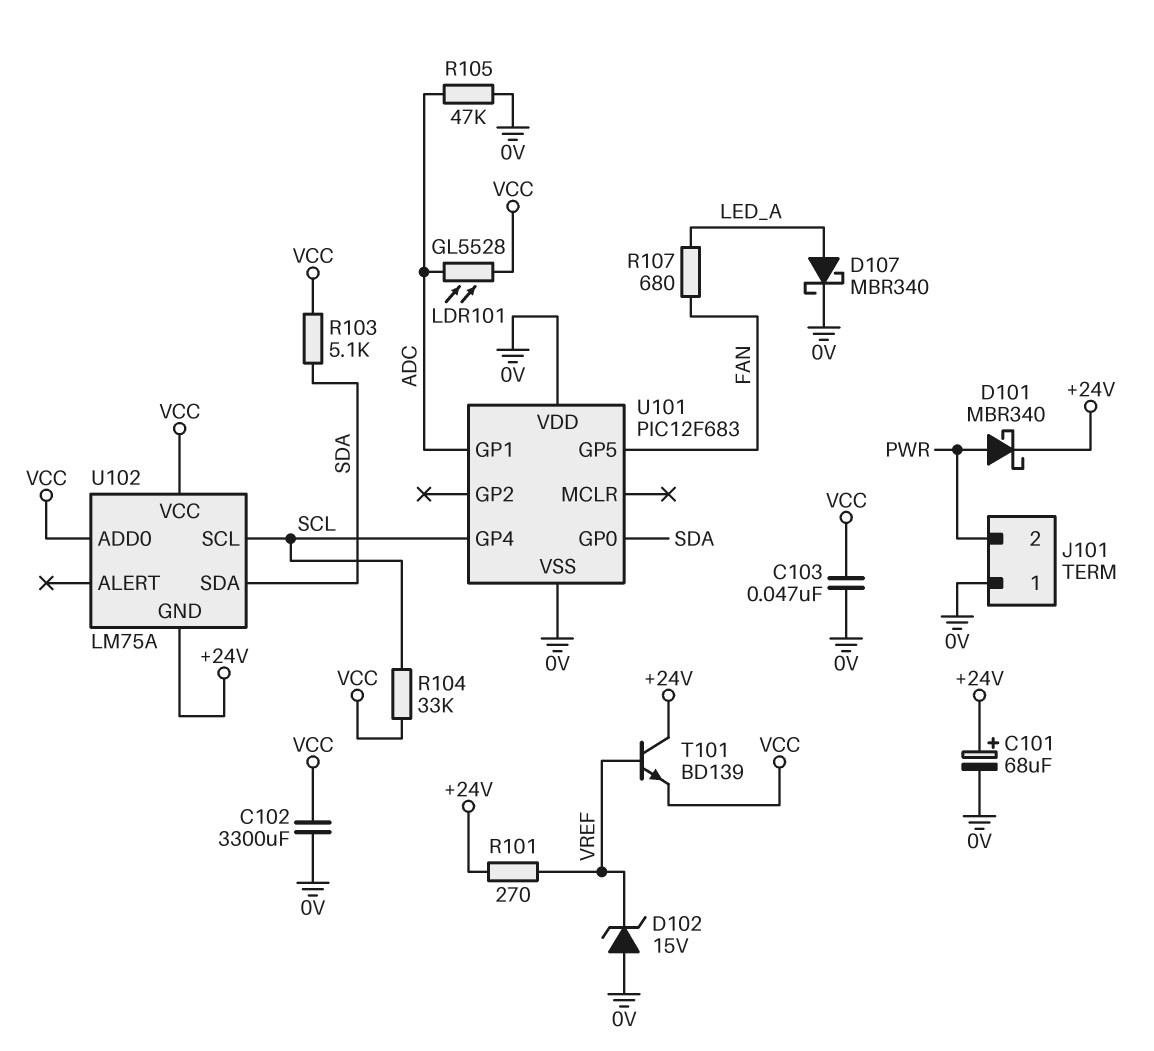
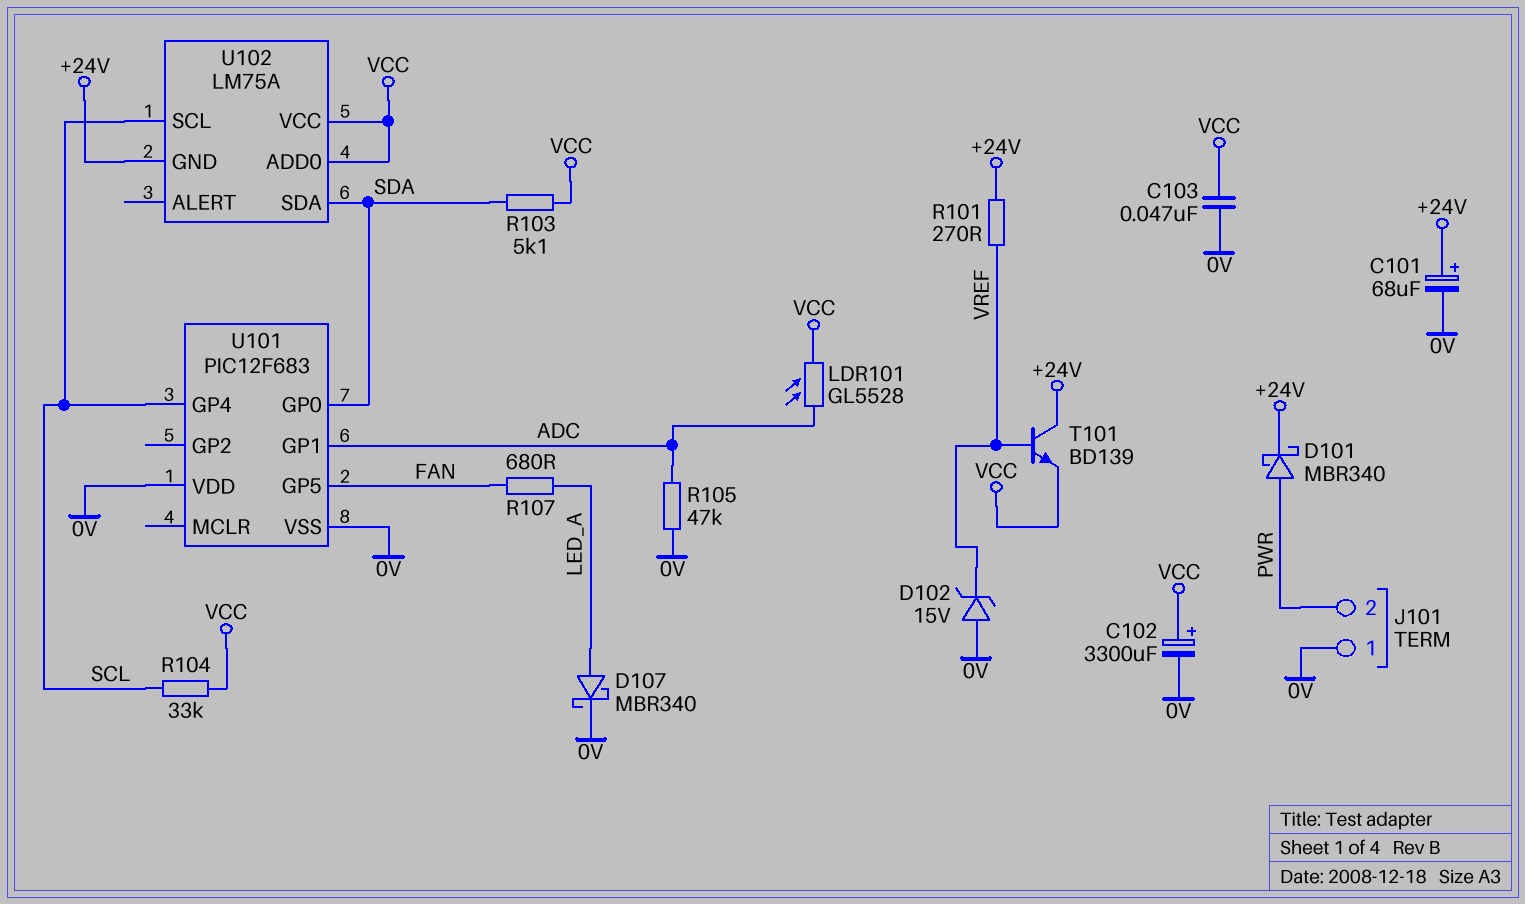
C102: 3300uF (0V, VCC) -> 3300uF (plus VCC, minus 0V)

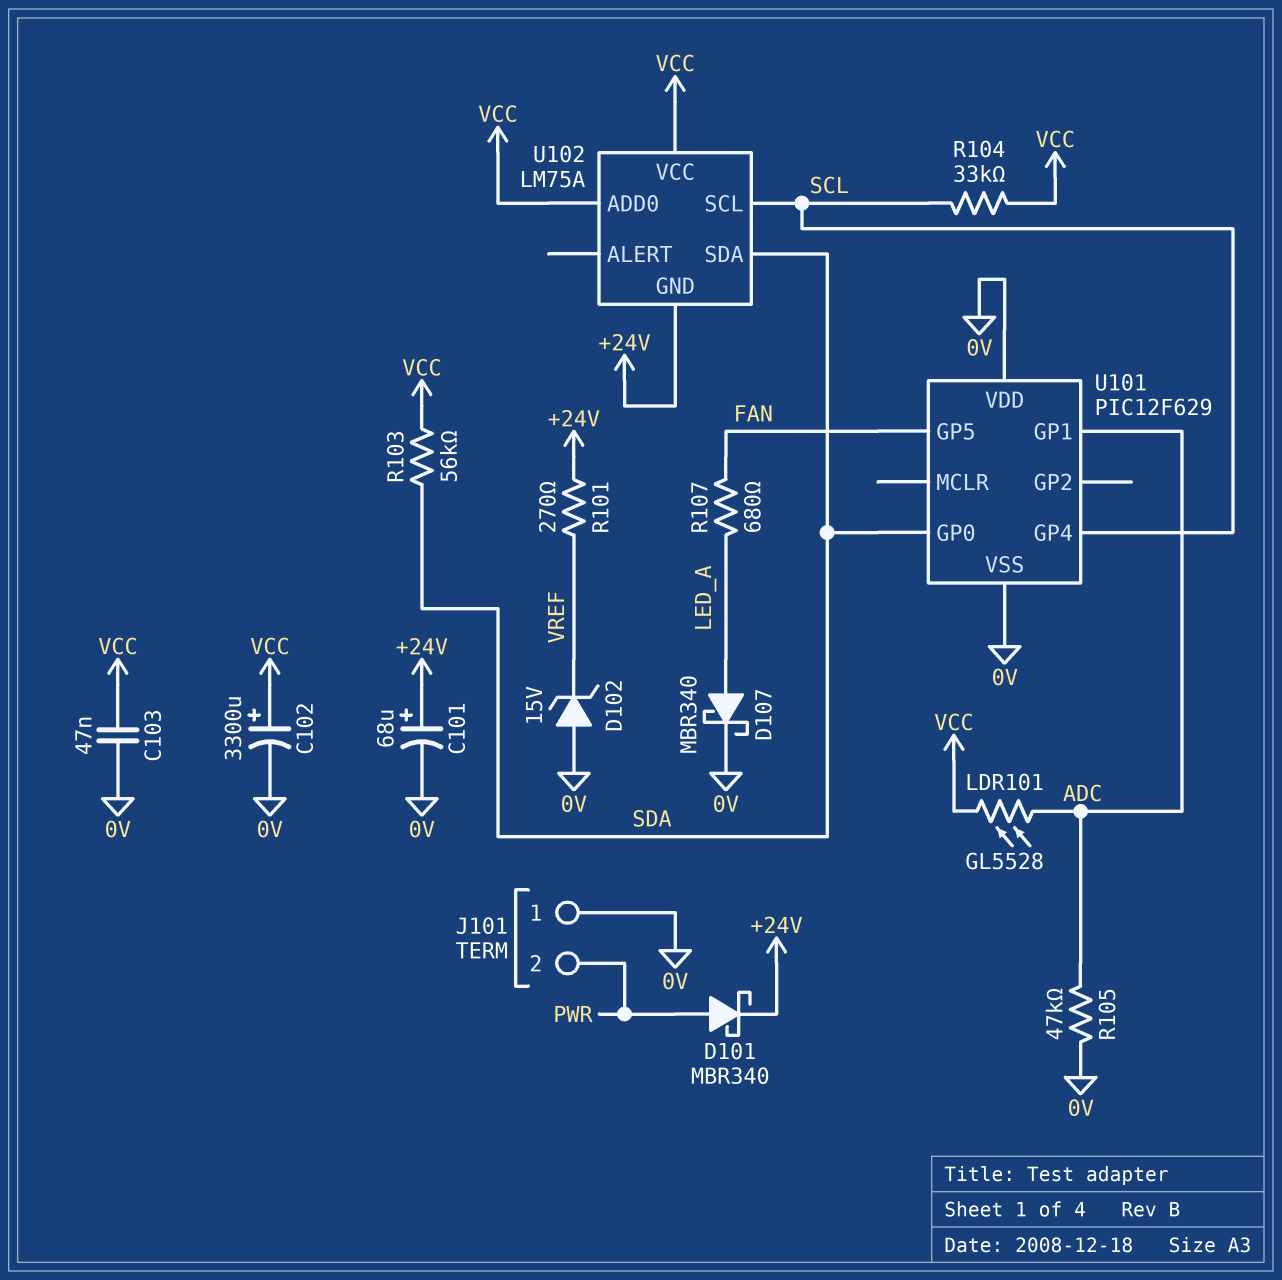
R103: 5.1k (SDA, VCC) -> 56k (SDA, VCC)
T101: NPN BD139 (B VREF, C +24V, E VCC) -> none
U101: PIC12F683 -> PIC12F629

